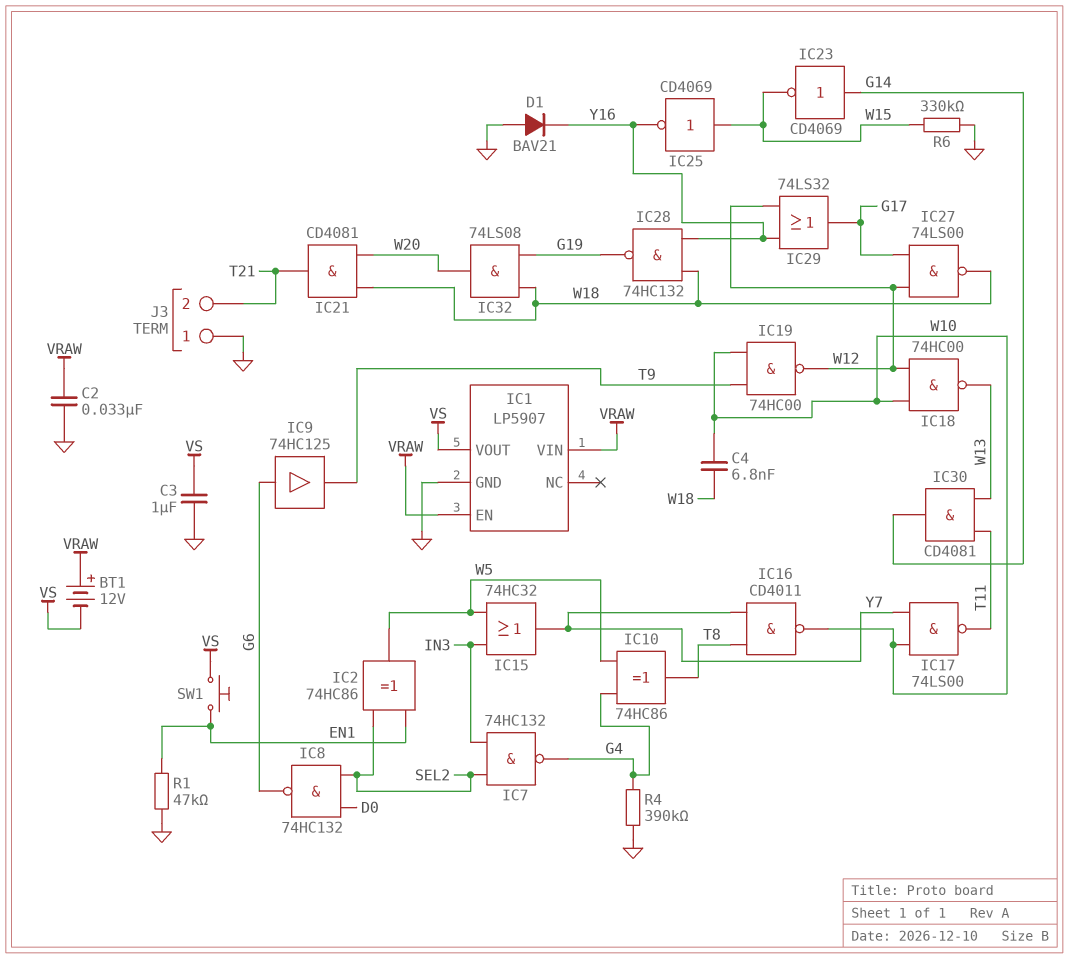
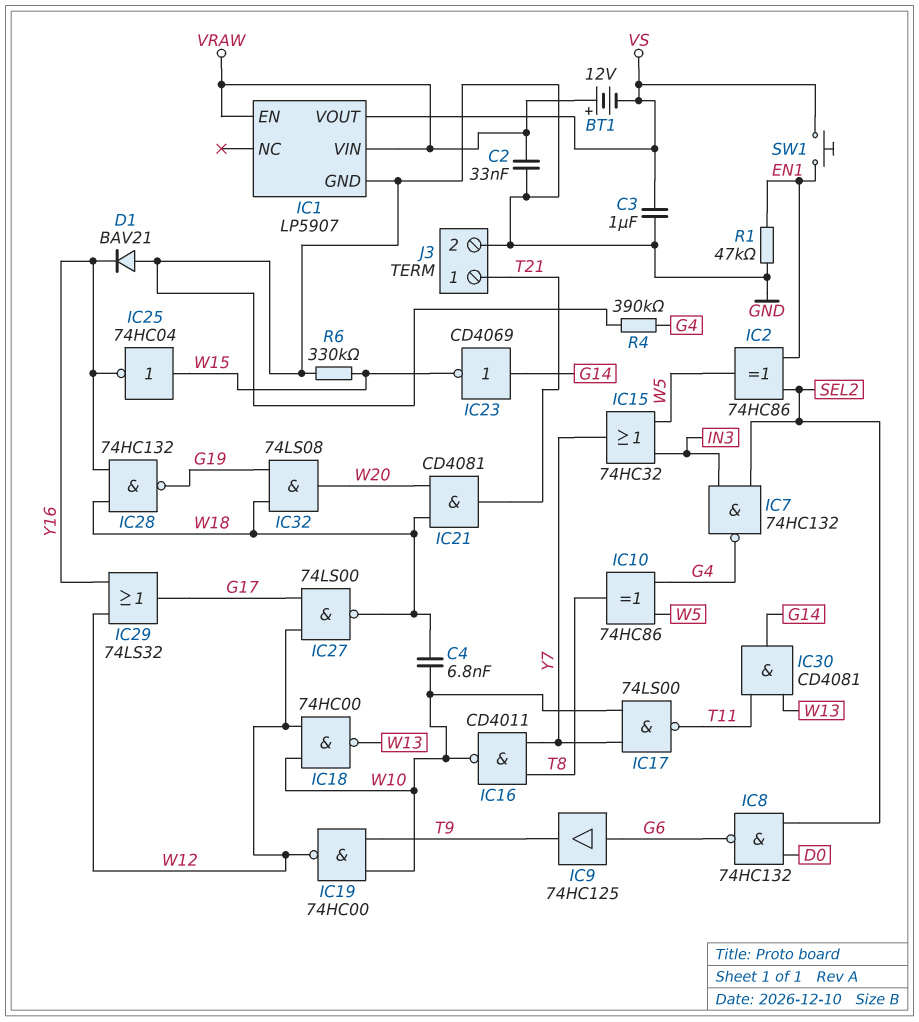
IC25: NOT CD4069 (in W15, out Y16) -> NOT 74HC04 (in W15, out Y16)
J3 pin 1: GND -> T21
J3 pin 2: T21 -> GND

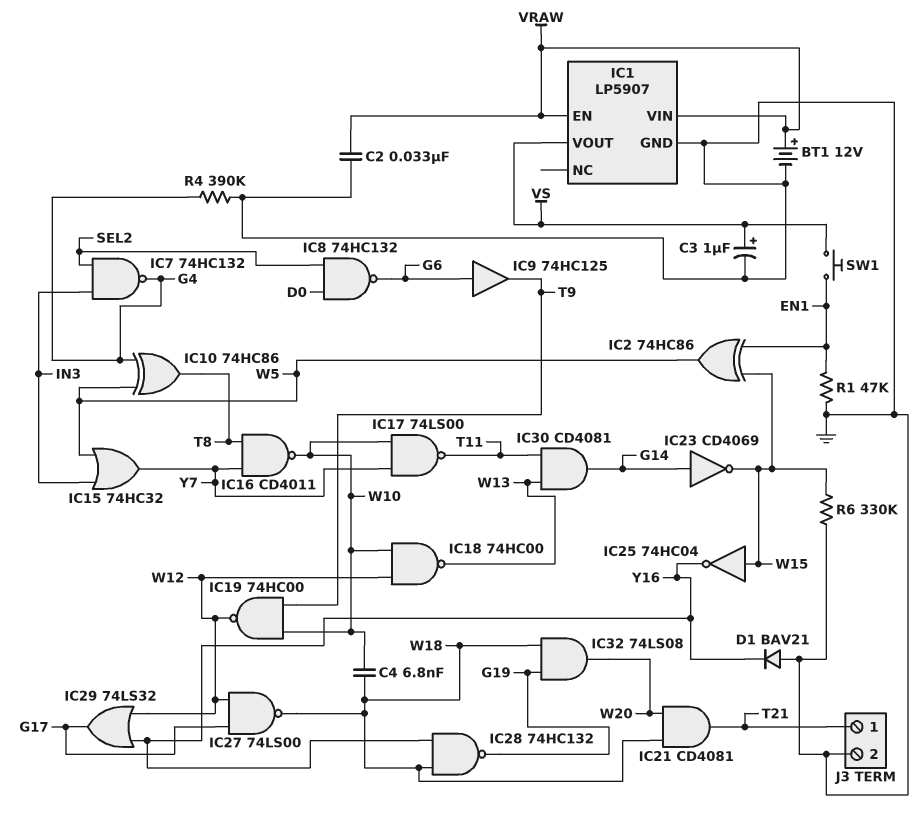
BT1: 12V (plus VRAW, minus VS) -> 12V (plus VRAW, minus GND)
C3: 1uF (GND, VS) -> 1uF (plus VS, minus GND)
IC2: XOR 74HC86 (in EN1, in SEL2, out W5) -> XOR 74HC86 (in EN1, in W15, out W5)

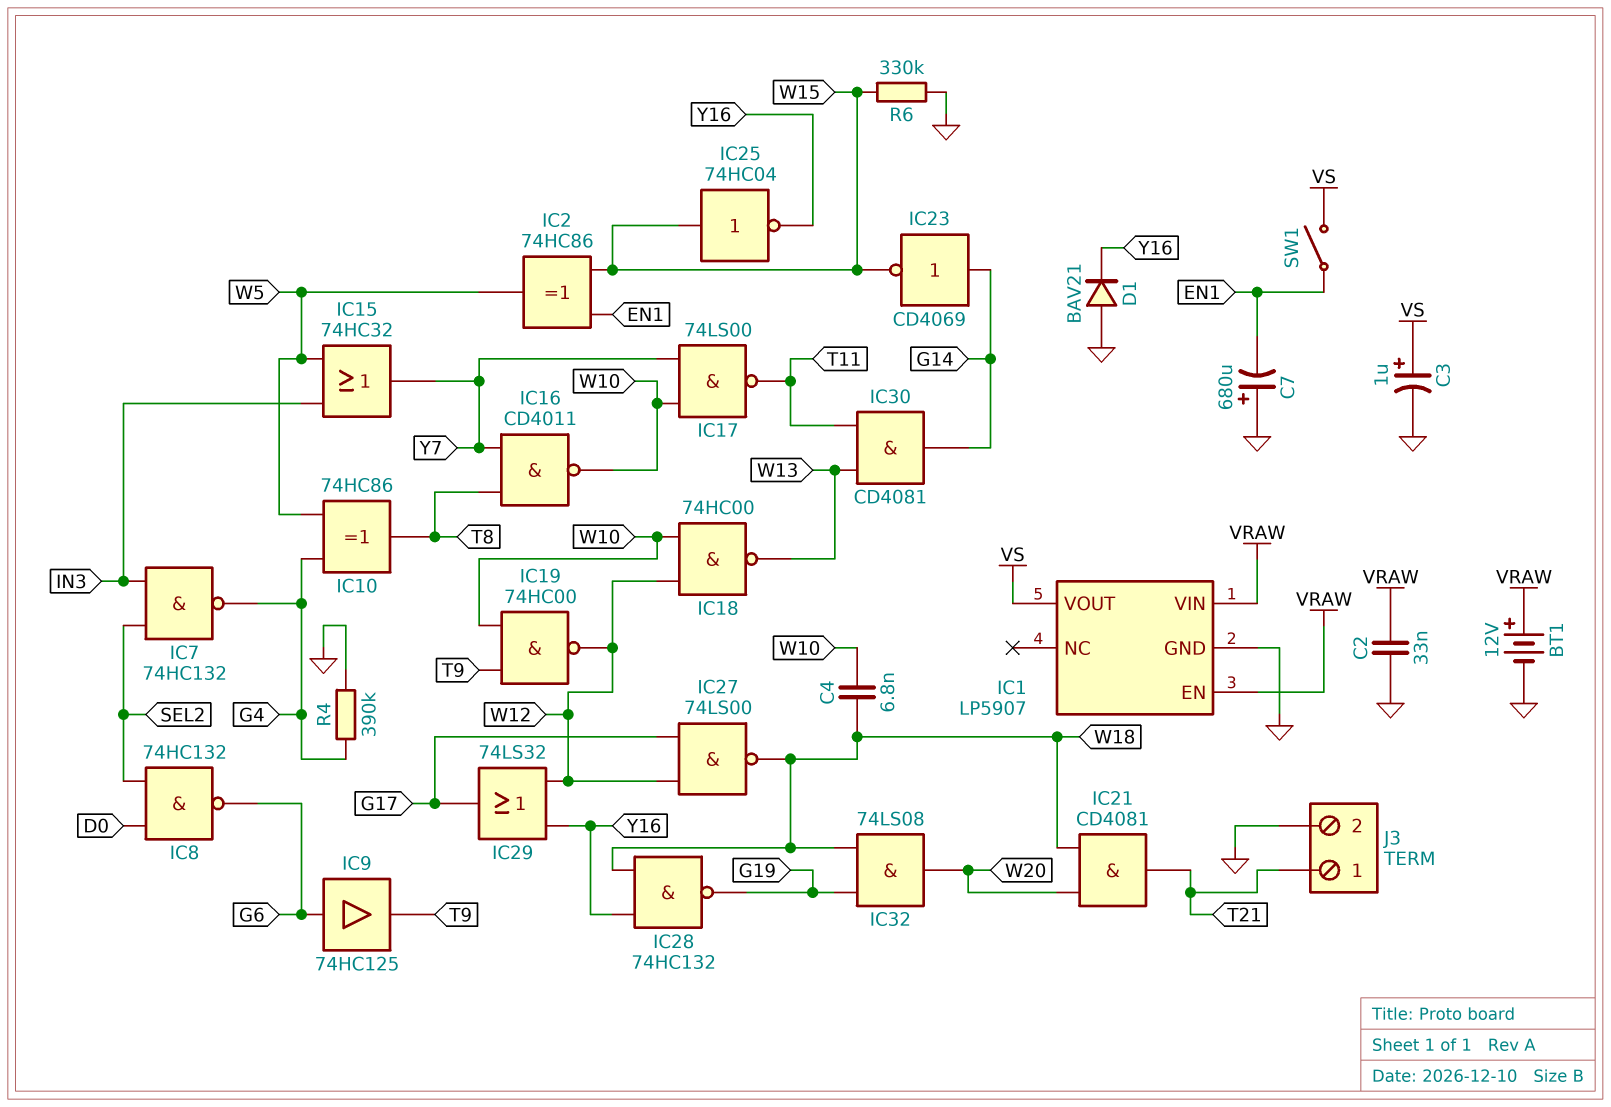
C7: none -> 680uF (plus GND, minus EN1)
R1: 47k (EN1, GND) -> none
SW1: button (EN1, VS) -> switch (EN1, VS)

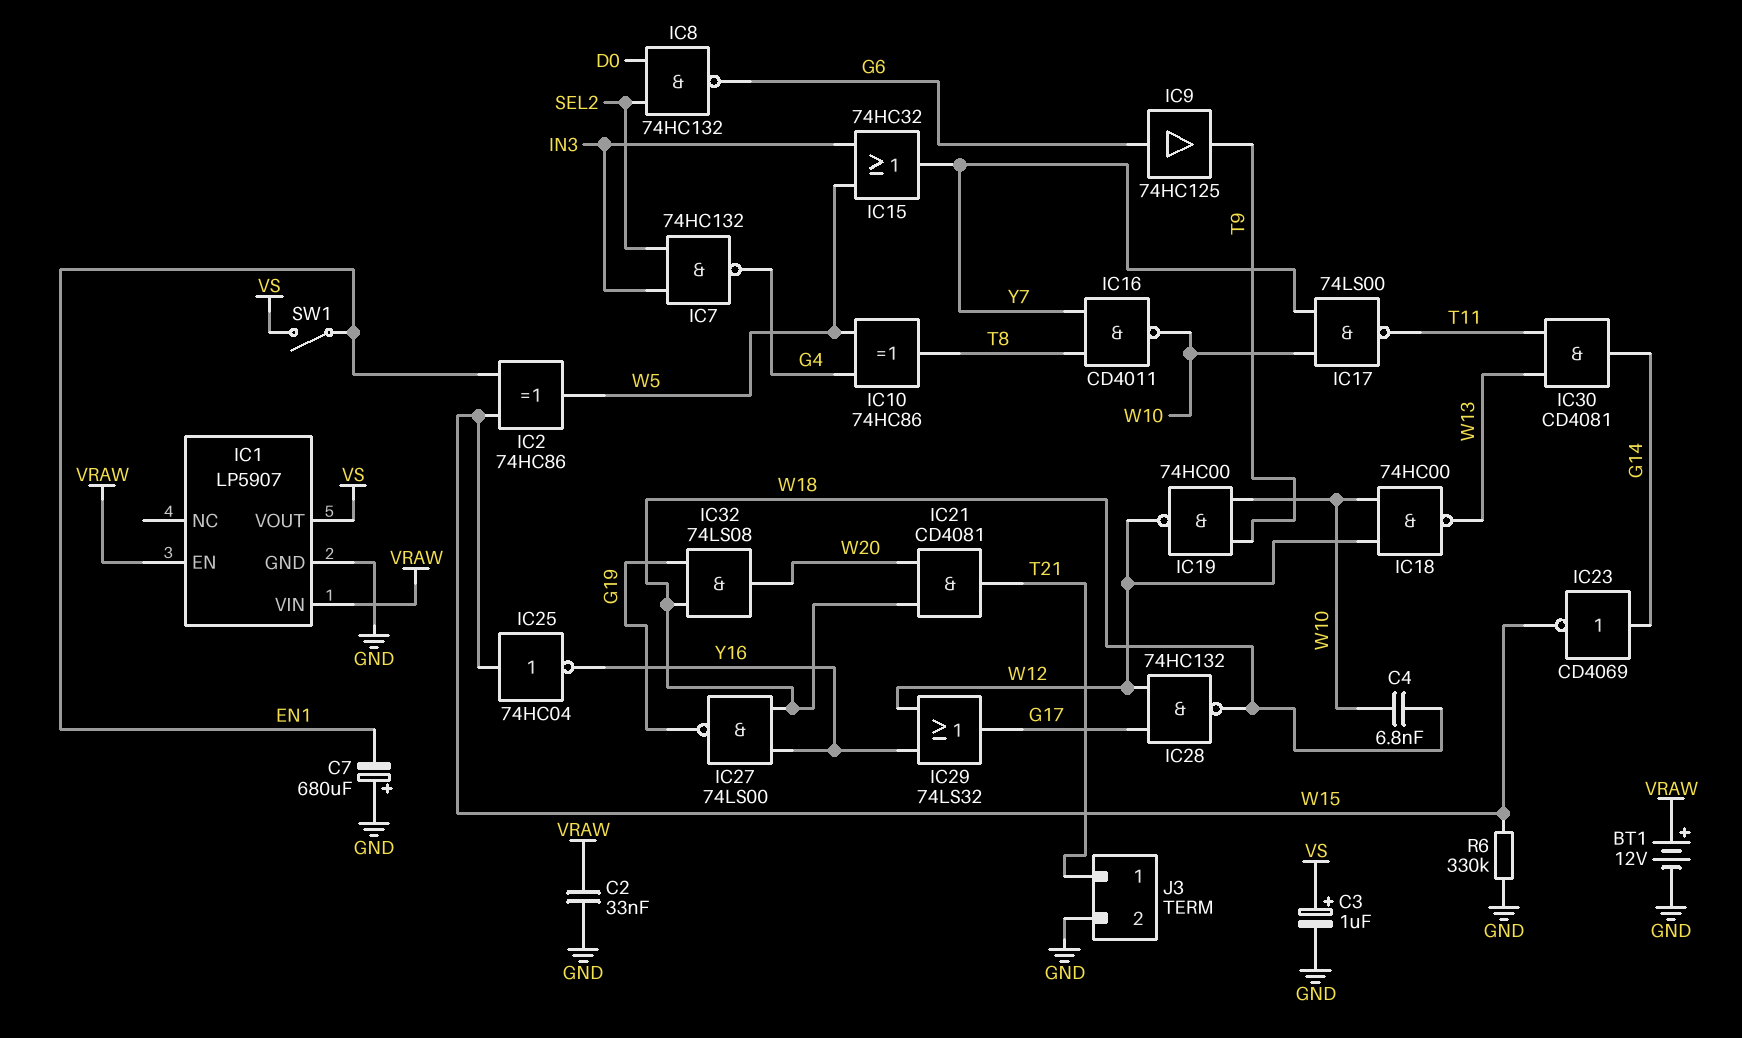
D1: diode BAV21 (A GND, K Y16) -> none
IC27: NAND 74LS00 (in G17, in W12, out W18) -> NAND 74LS00 (in W18, in Y16, out G19)
IC28: NAND 74HC132 (in W18, in Y16, out G19) -> NAND 74HC132 (in G17, in W12, out W18)
R4: 390k (G4, GND) -> none

